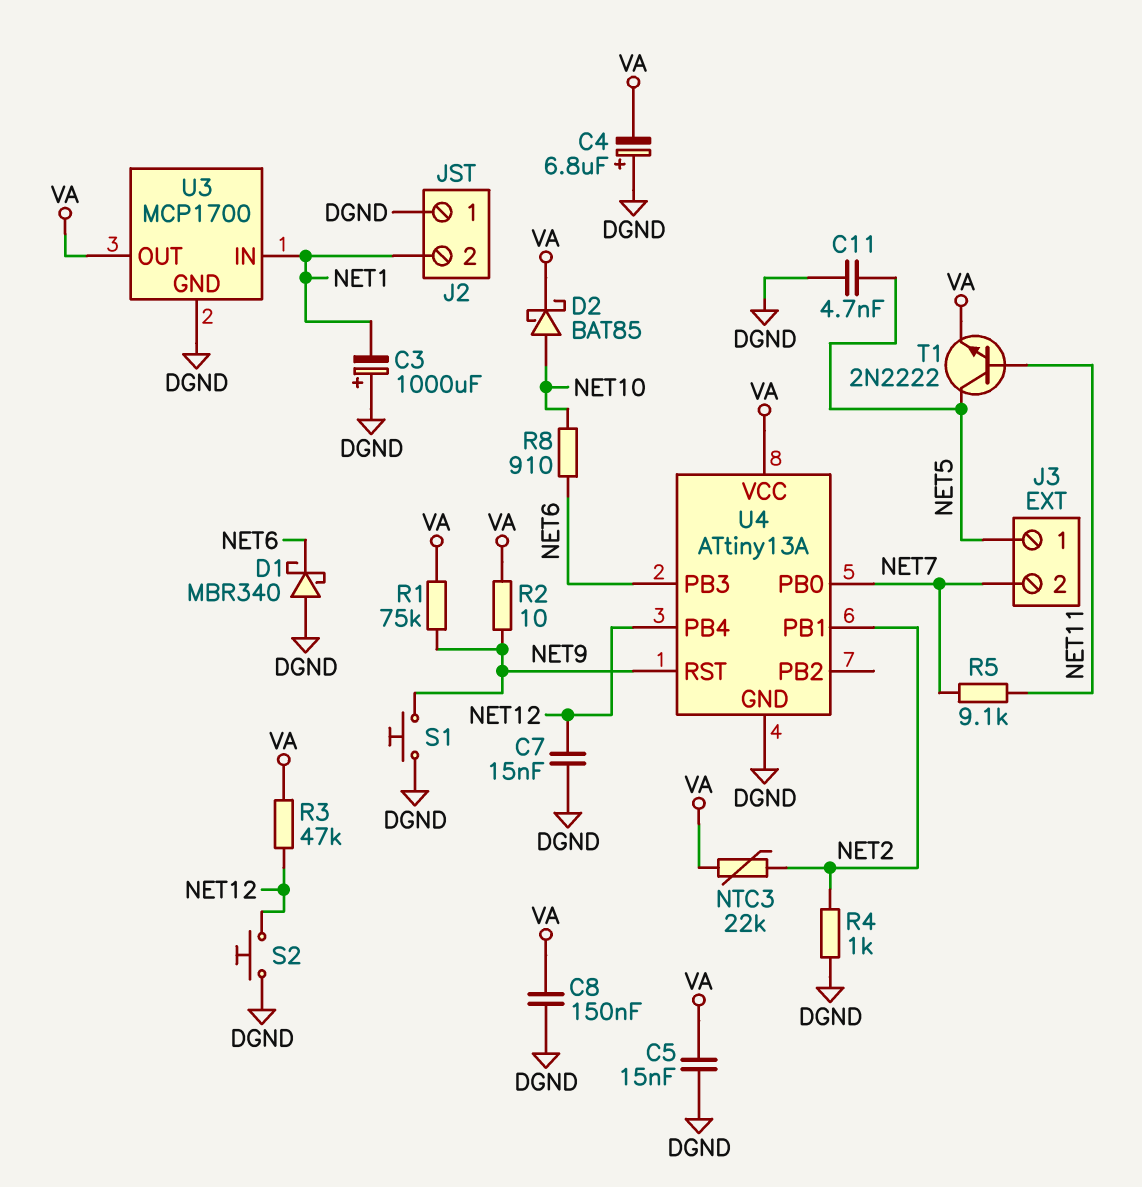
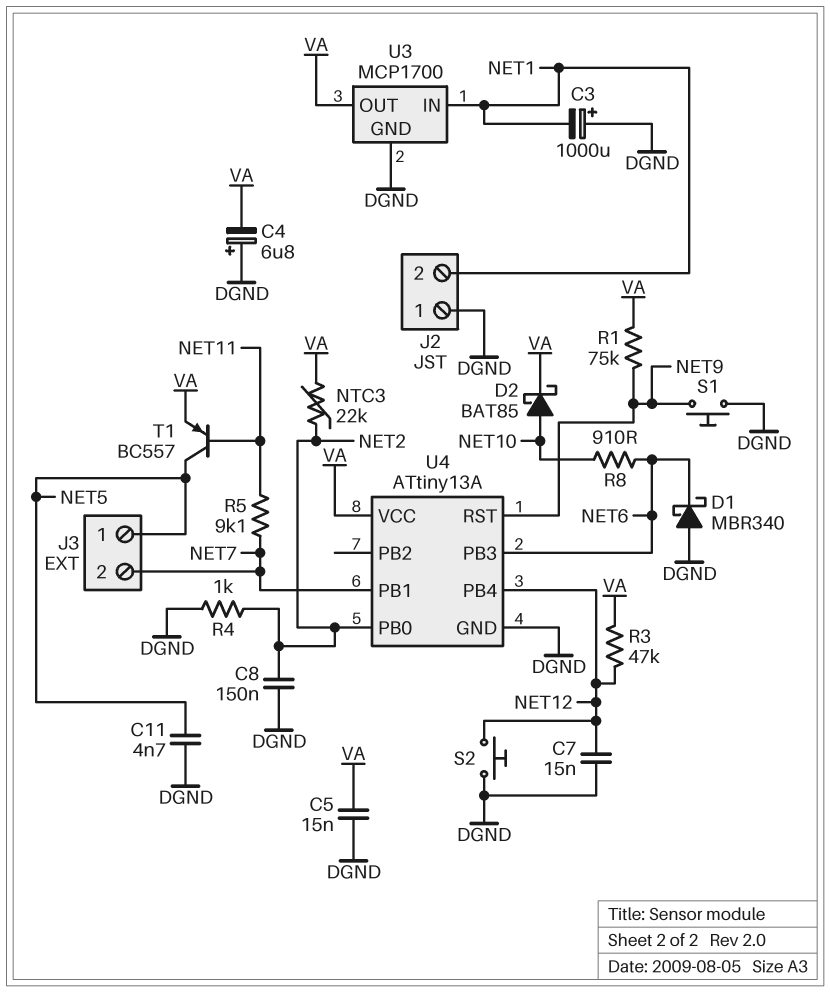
C8: 150nF (DGND, VA) -> 150nF (DGND, NET2)
R2: 10 (NET9, VA) -> none
T1: NPN 2N2222 (B NET11, C NET5, E VA) -> PNP BC557 (B NET11, C NET5, E VA)
U4 pin PB0: NET7 -> NET2
U4 pin PB1: NET2 -> NET7

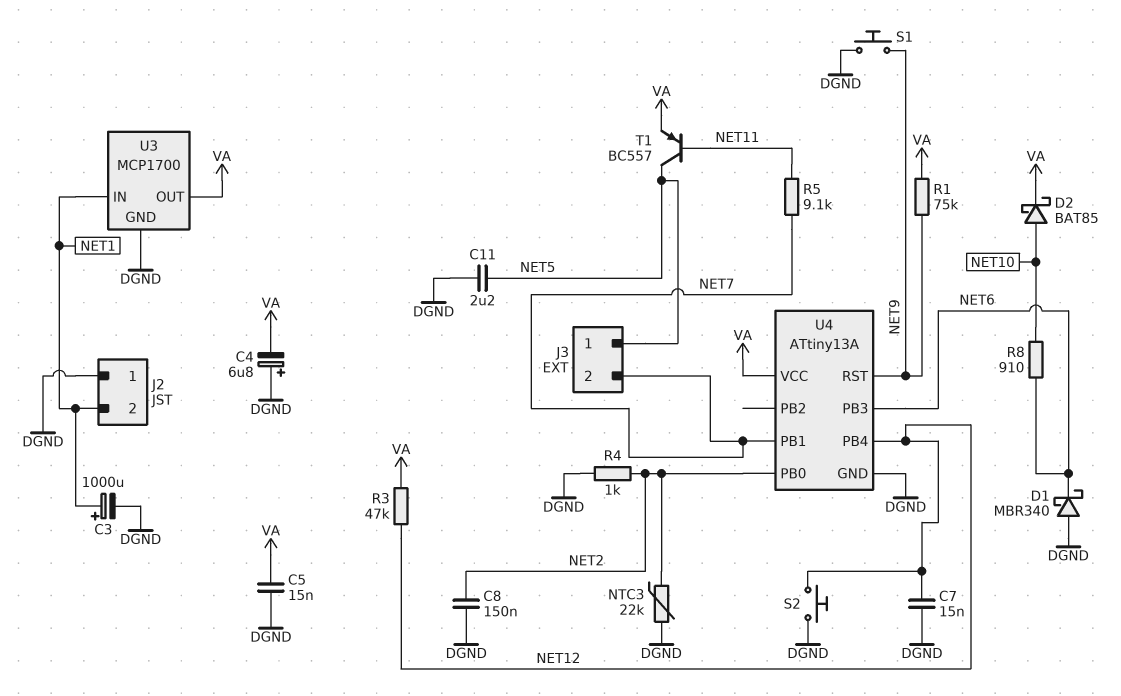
C3: 1000uF (plus DGND, minus NET1) -> 1000uF (plus NET1, minus DGND)
C11: 4.7nF (DGND, NET5) -> 2.2uF (DGND, NET5)
NTC3: 22k (NET2, VA) -> 22k (DGND, NET2)

